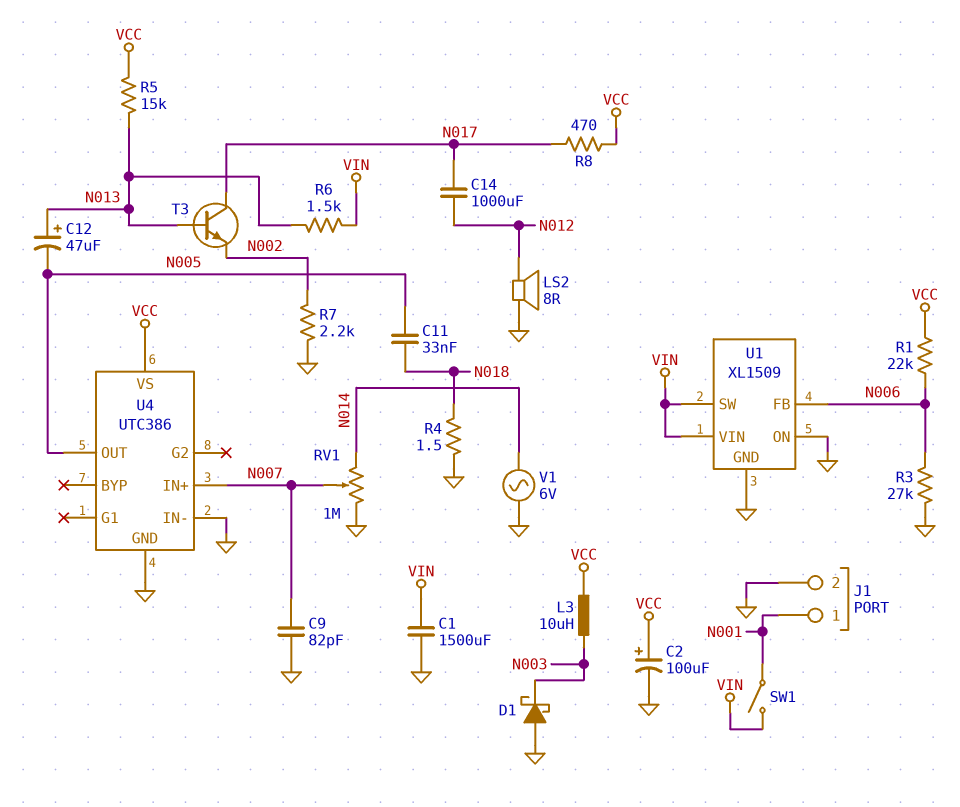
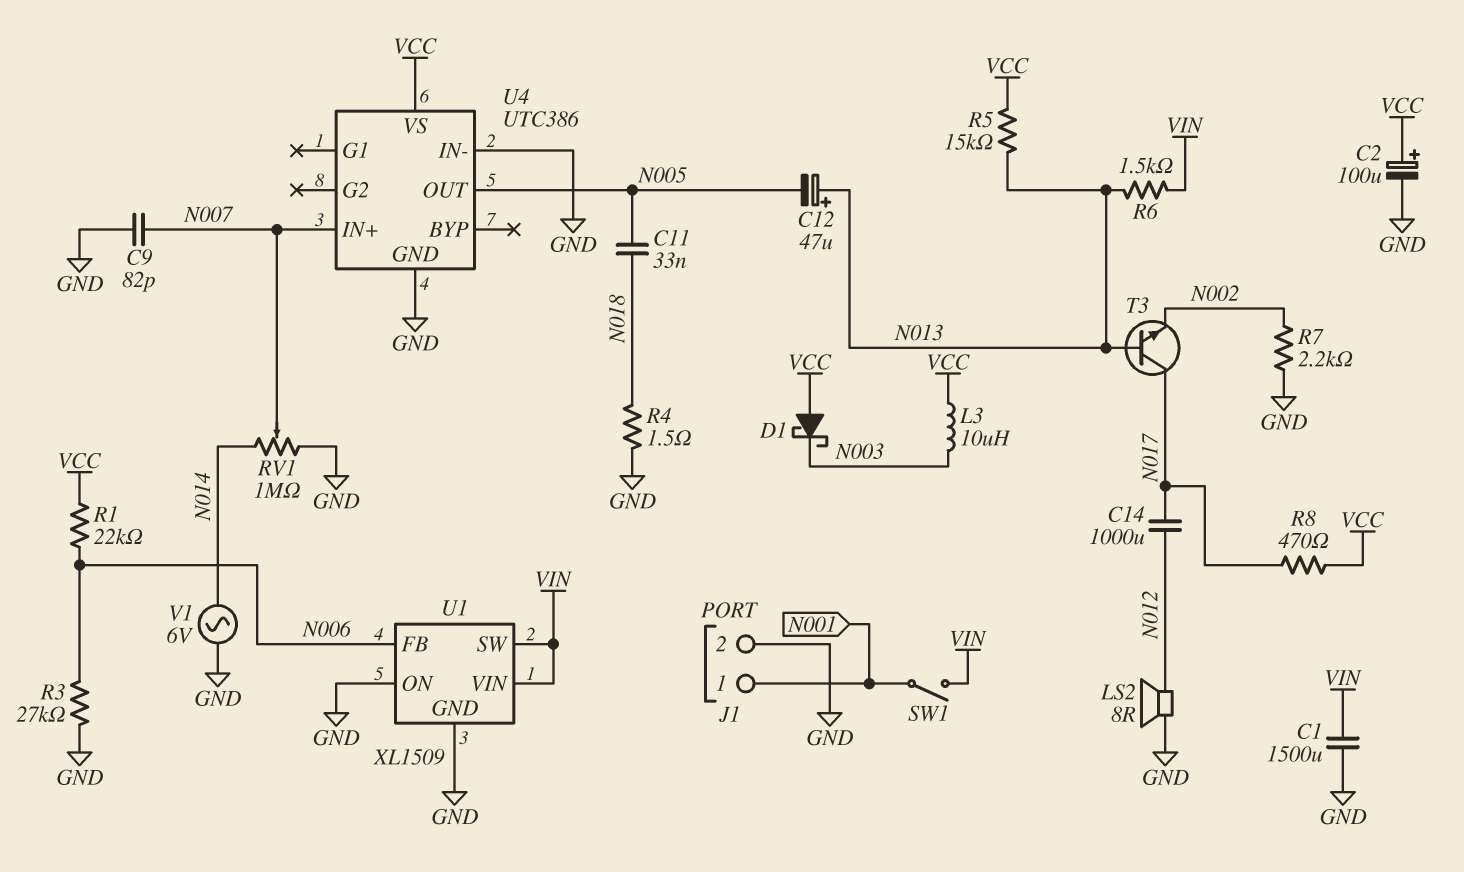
D1: schottky (A GND, K N003) -> schottky (A VCC, K N003)

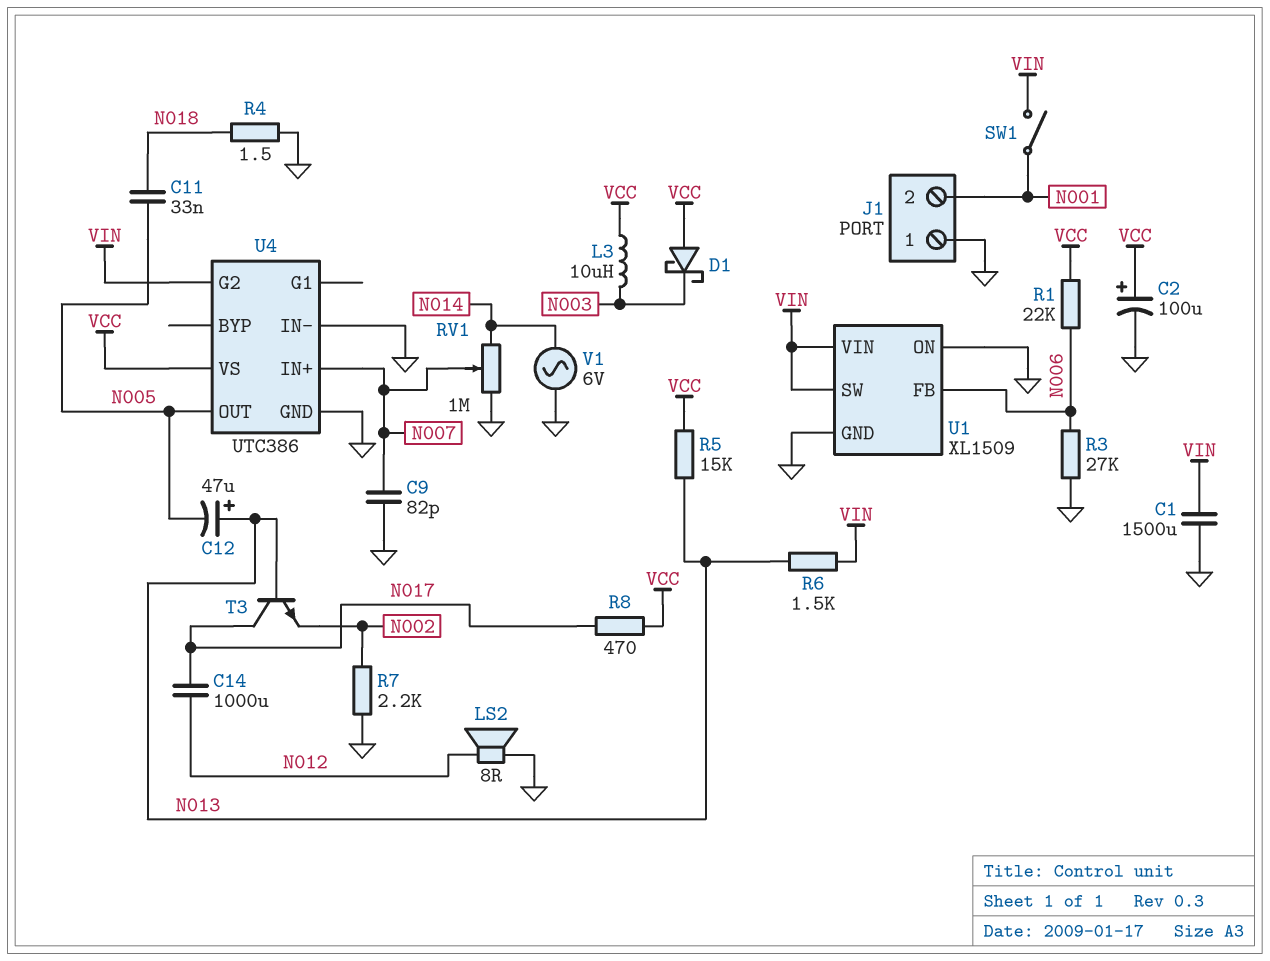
J1 pin 1: N001 -> GND
J1 pin 2: GND -> N001
U4 pin G2: none -> VIN

